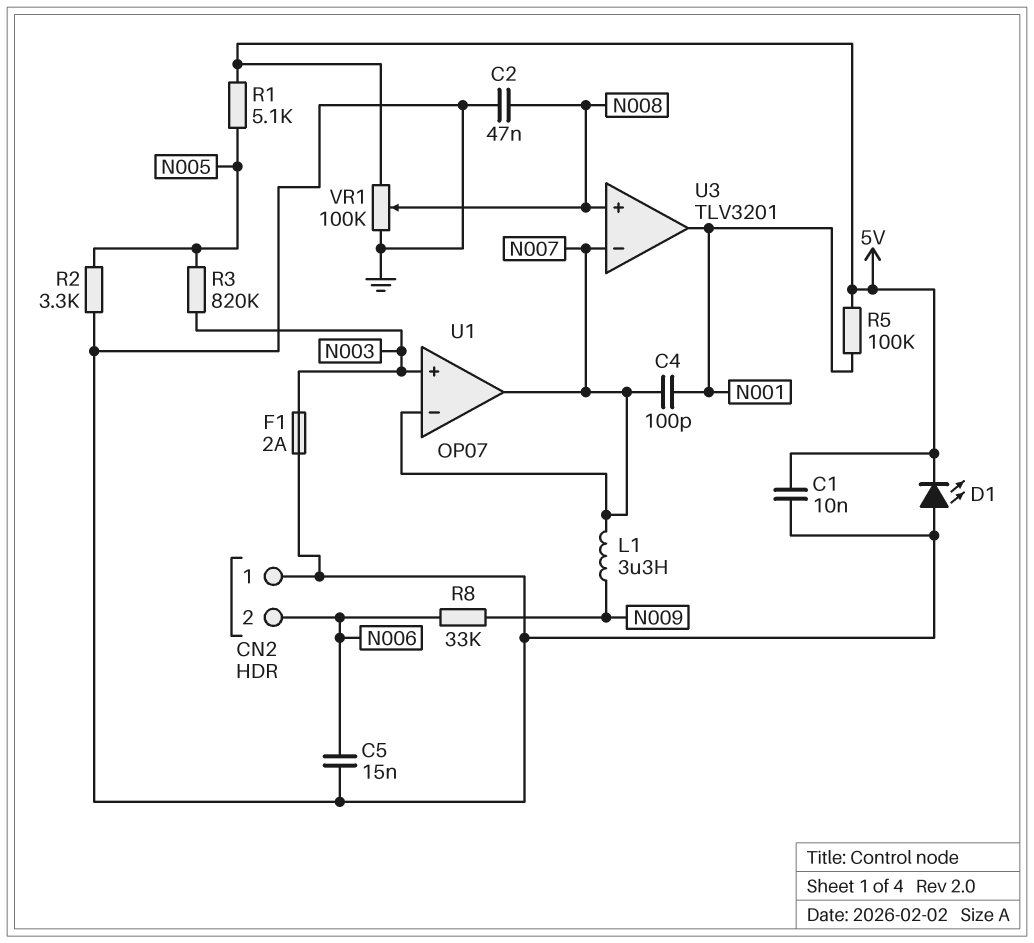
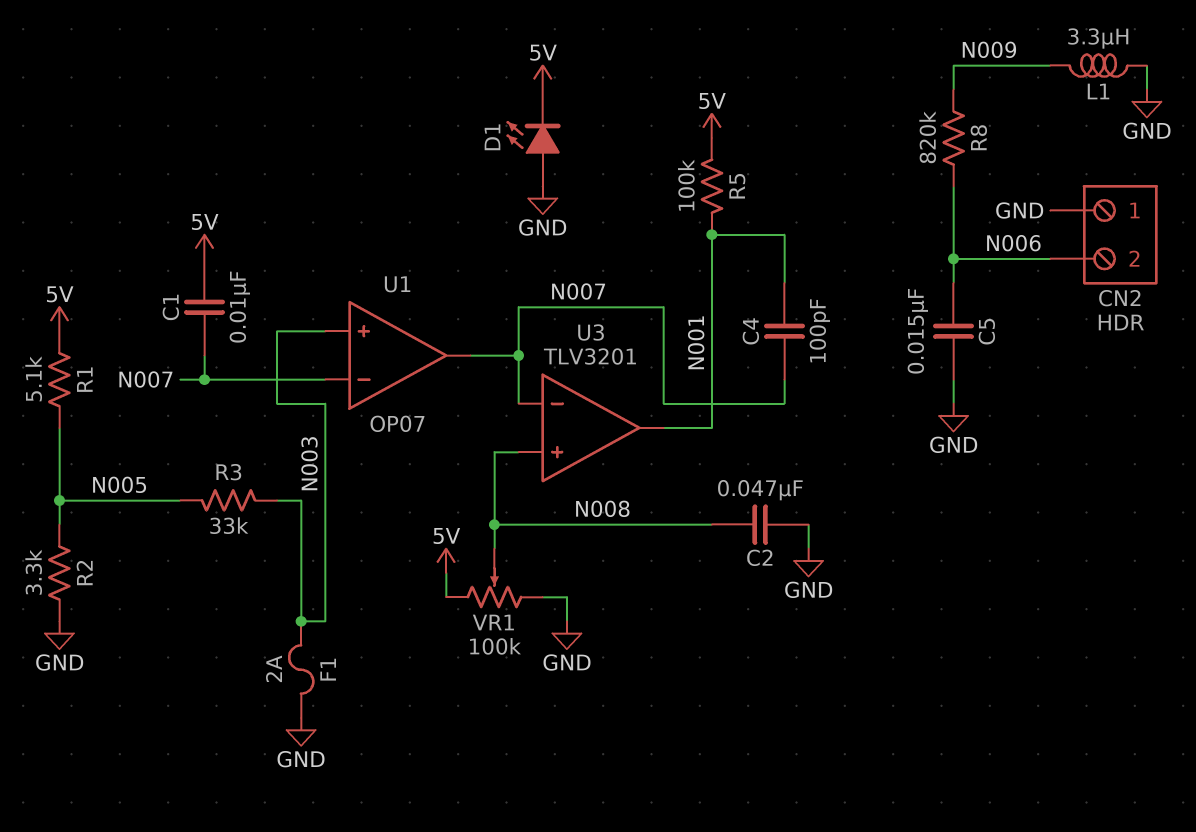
C1: 10nF (5V, GND) -> 10nF (5V, N007)
L1: 3.3uH (N007, N009) -> 3.3uH (GND, N009)
R3: 820k (N003, N005) -> 33k (N003, N005)
R8: 33k (N006, N009) -> 820k (N006, N009)

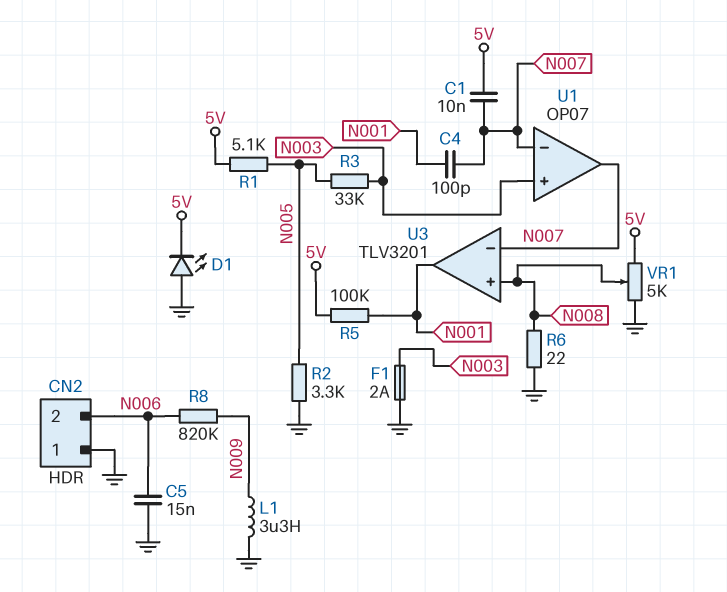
C2: 47nF (GND, N008) -> none
R6: none -> 22 (GND, N008)
VR1: 100k (5V, GND, wiper N008) -> 5k (5V, GND, wiper N008)

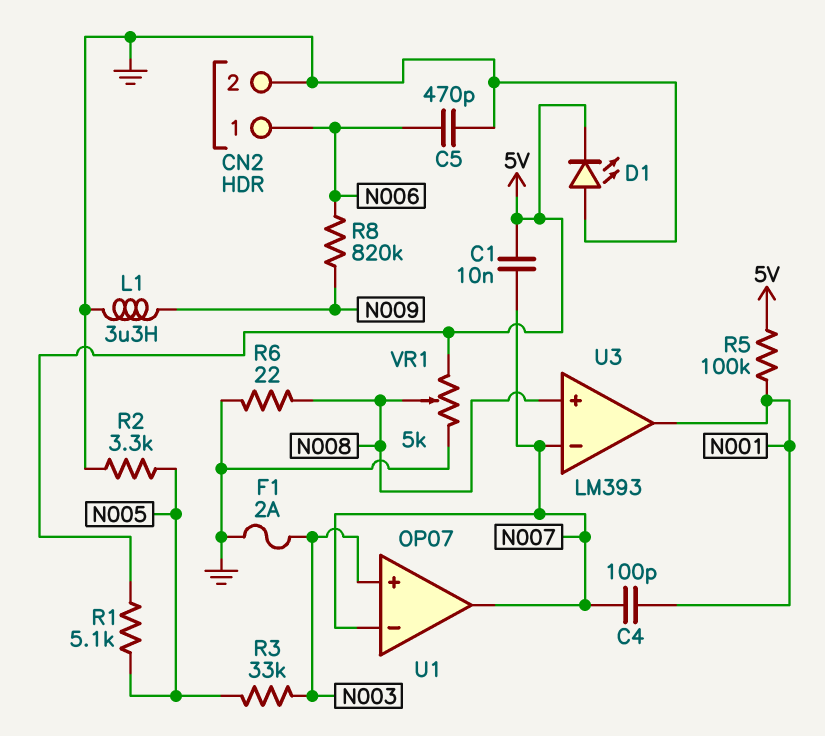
C5: 15nF (GND, N006) -> 470pF (GND, N006)
CN2 pin 1: GND -> N006
CN2 pin 2: N006 -> GND
U3: TLV3201 -> LM393

